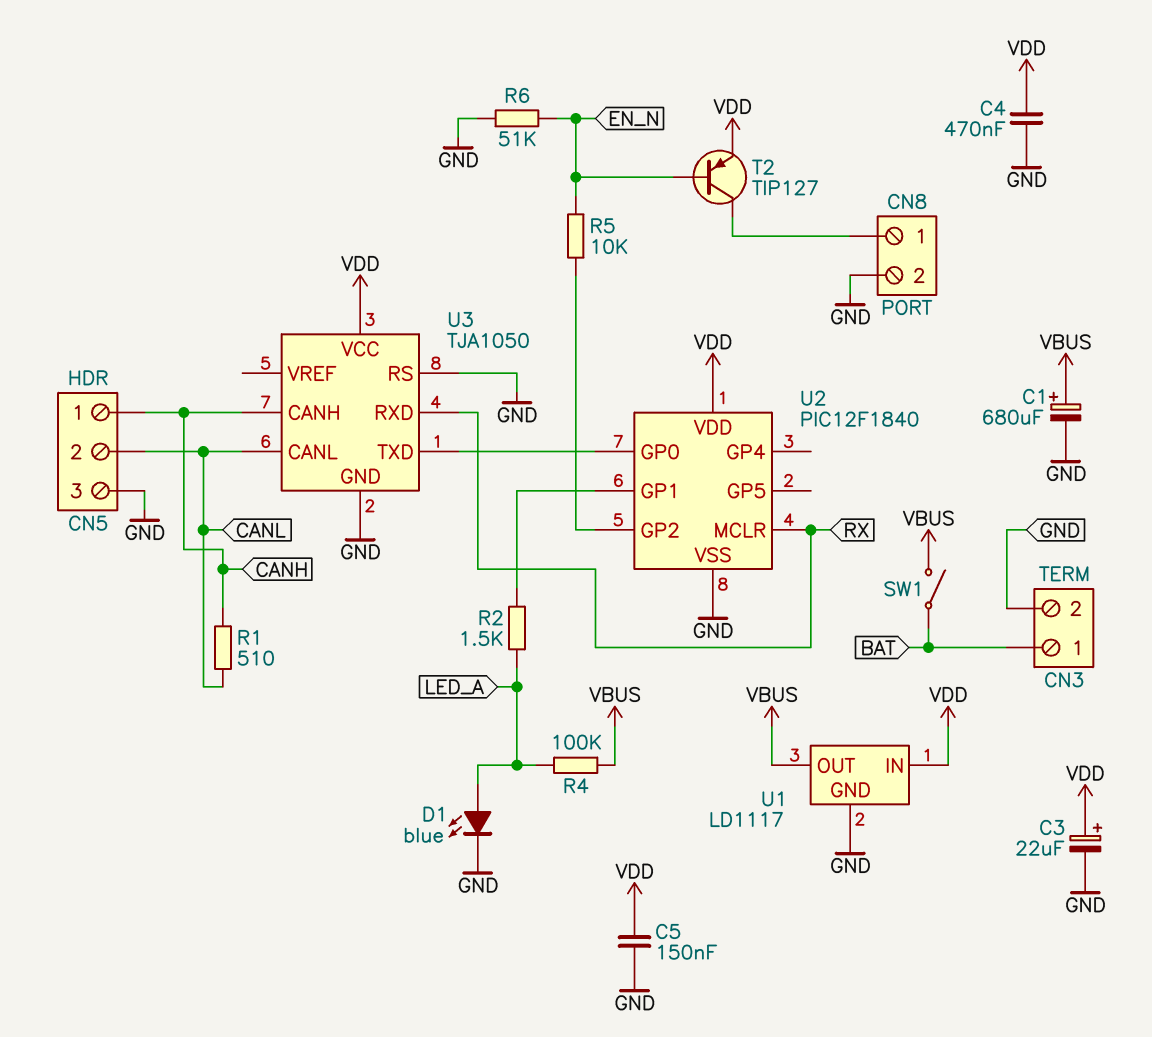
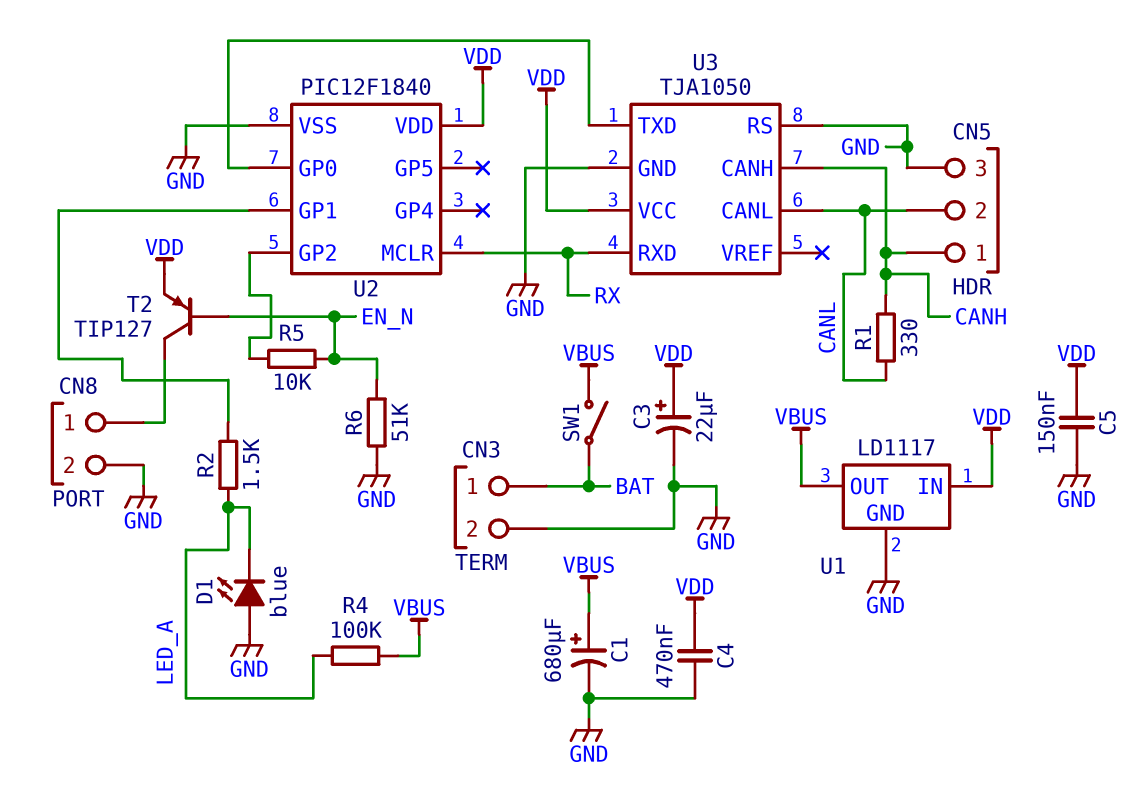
D1: LED blue (A LED_A, K GND) -> LED blue (A GND, K LED_A)
R1: 510 (CANH, CANL) -> 330 (CANH, CANL)

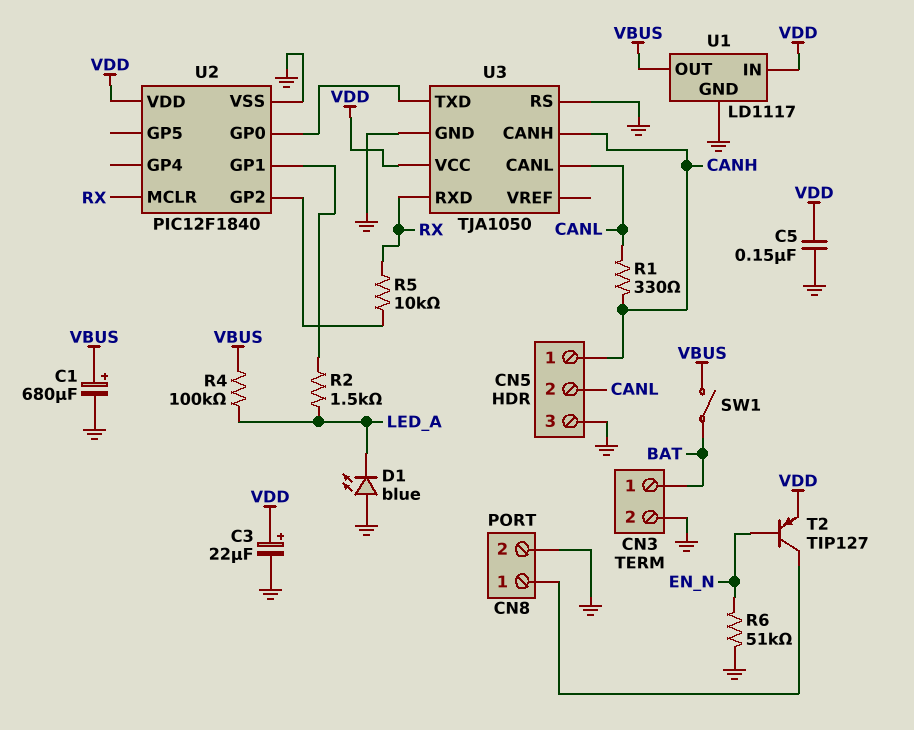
C4: 470nF (GND, VDD) -> none
R5: 10k (EN_N, U2/GP2) -> 10k (RX, U2/GP2)

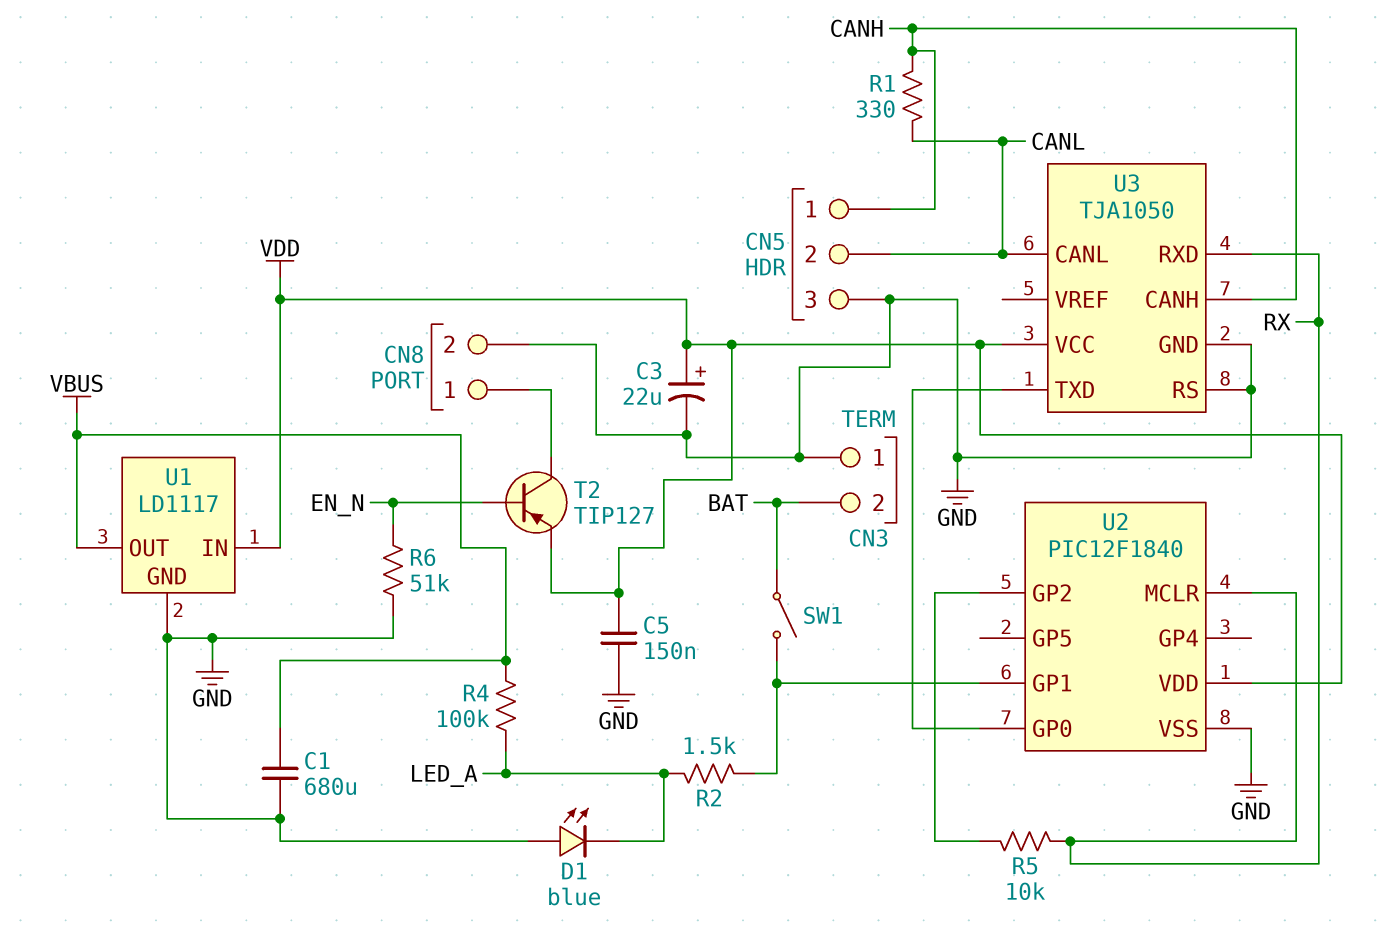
C1: 680uF (plus VBUS, minus GND) -> 680uF (GND, VBUS)
CN3 pin 1: BAT -> GND
CN3 pin 2: GND -> BAT
SW1: switch (BAT, VBUS) -> switch (BAT, U2/GP1)

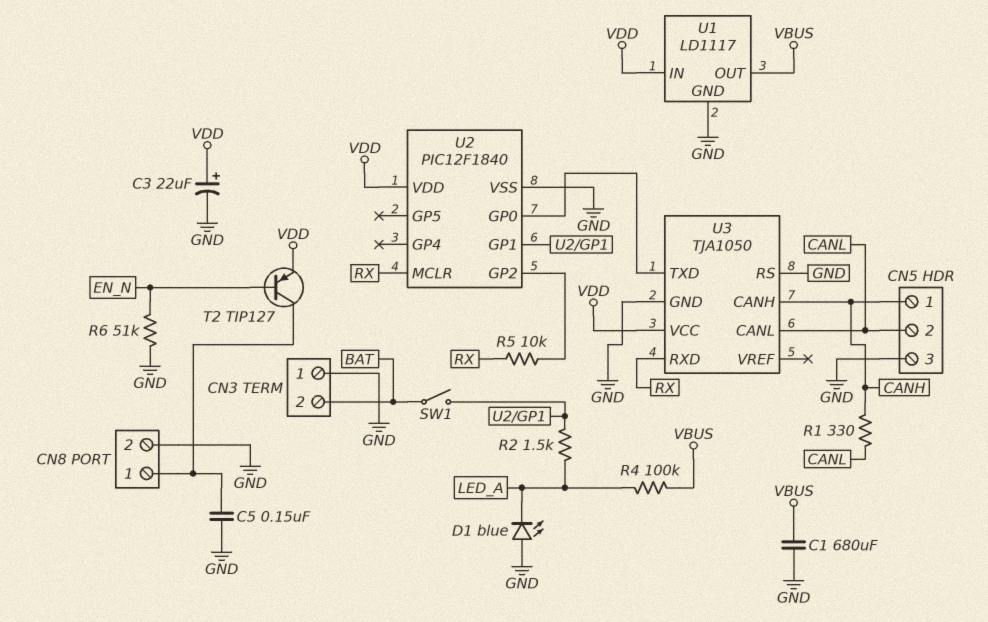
C5: 150nF (GND, VDD) -> 150nF (CN8/1, GND)

